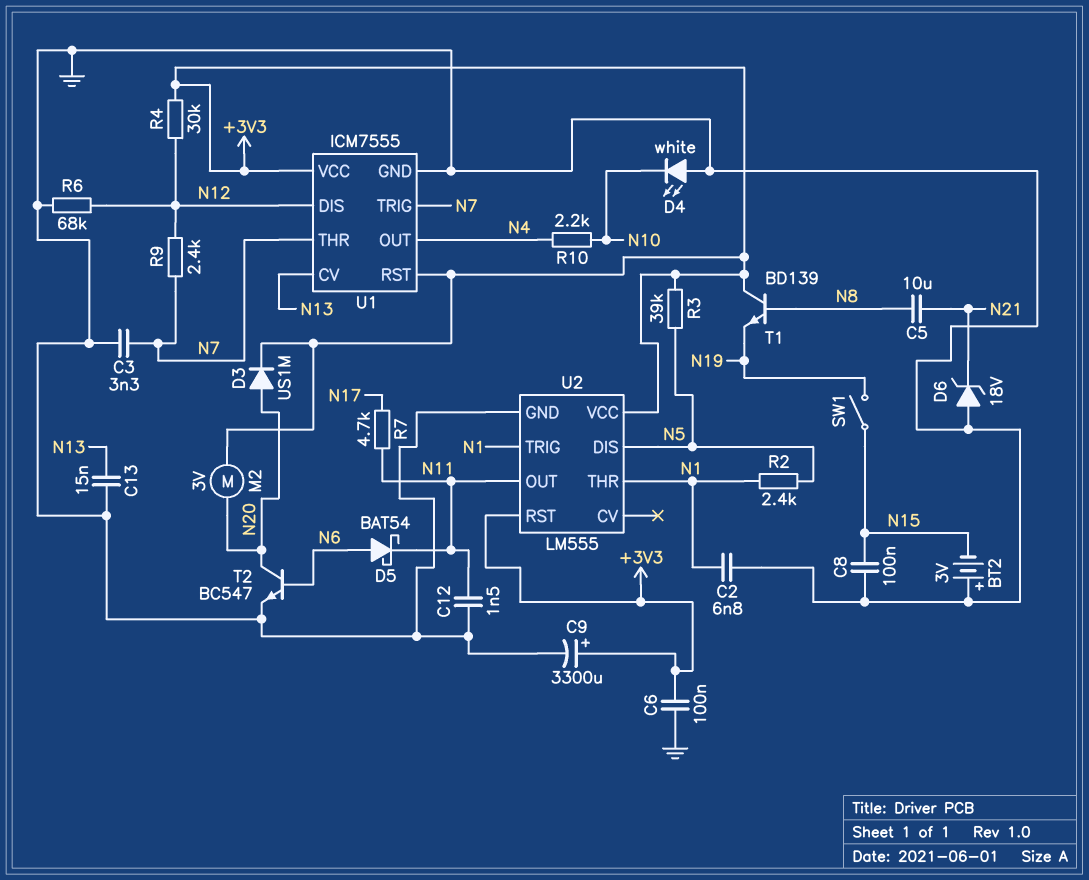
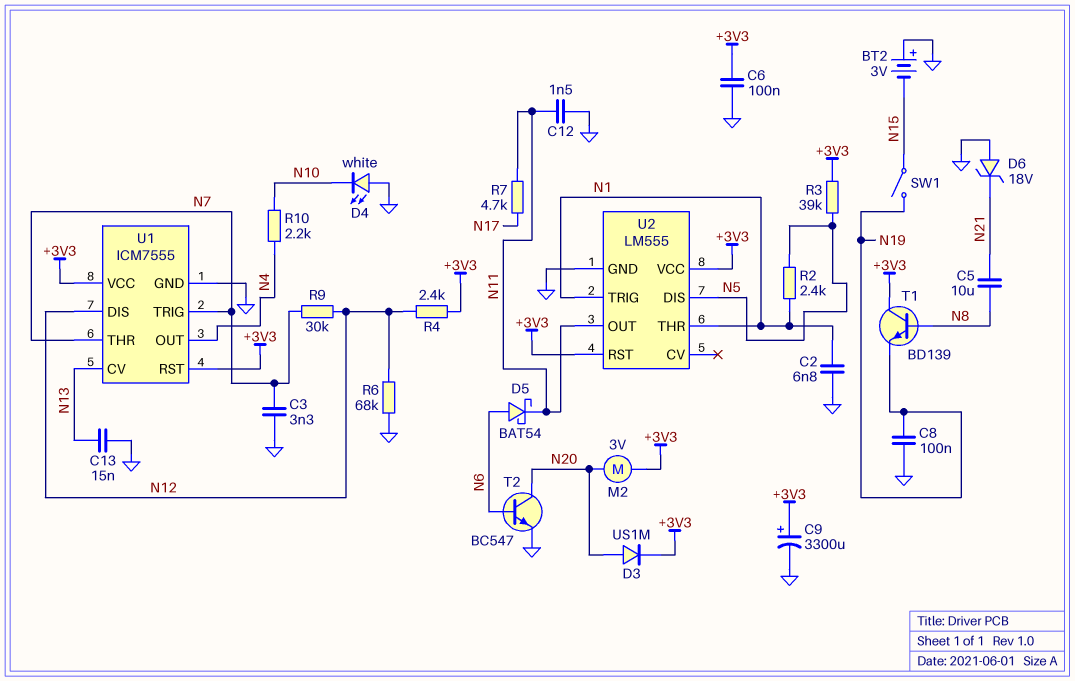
C8: 100nF (GND, N15) -> 100nF (GND, N19)
R4: 30k (+3V3, N12) -> 2.4k (+3V3, N12)
R9: 2.4k (N7, N12) -> 30k (N7, N12)

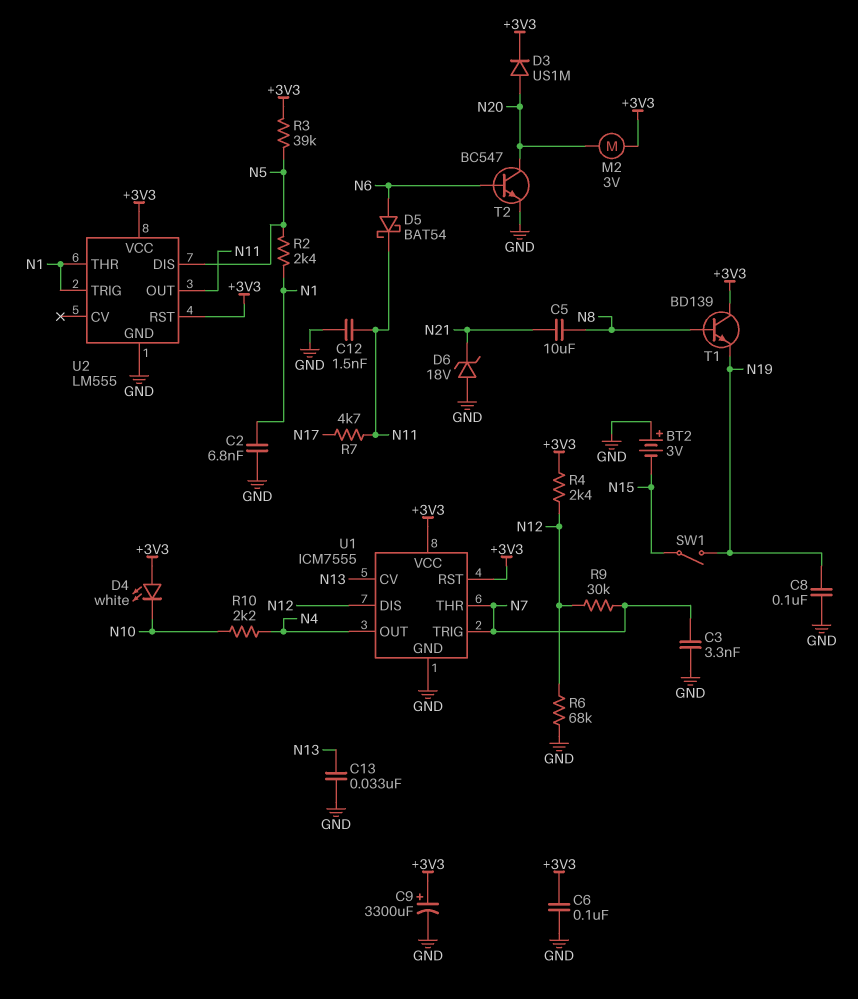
C13: 15nF (GND, N13) -> 33nF (GND, N13)
D4: LED white (A GND, K N10) -> LED white (A +3V3, K N10)

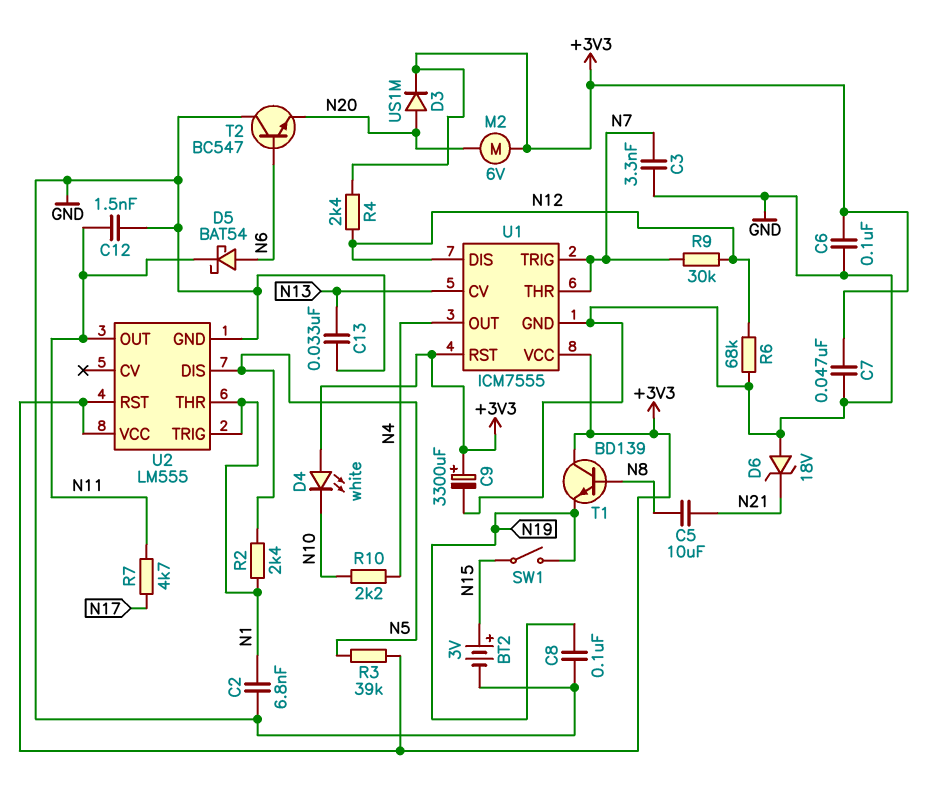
BT2: 3V (plus GND, minus N15) -> 3V (plus N15, minus GND)
C7: none -> 47nF (+3V3, GND)
M2: motor 3V (+3V3, N20) -> motor 6V (+3V3, N20)
T2: NPN BC547 (B N6, C N20, E GND) -> NPN BC547 (B N6, C GND, E N20)

